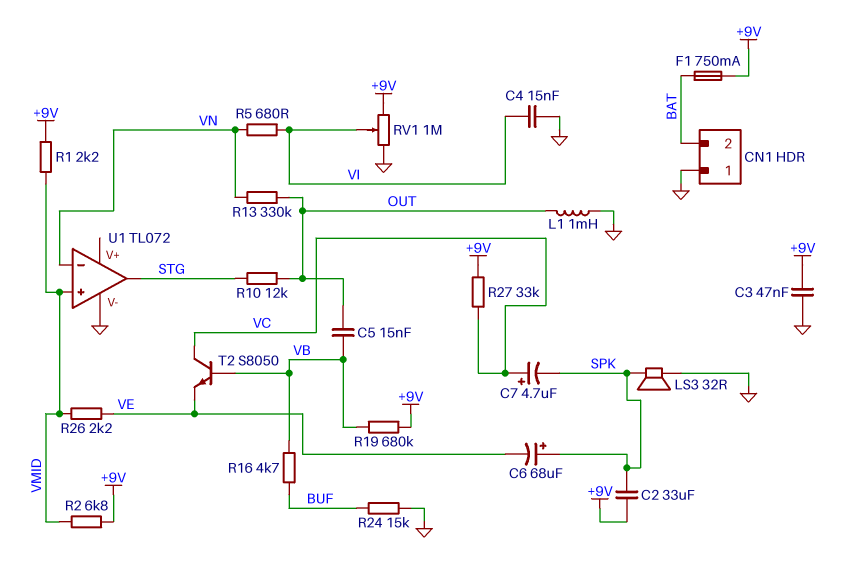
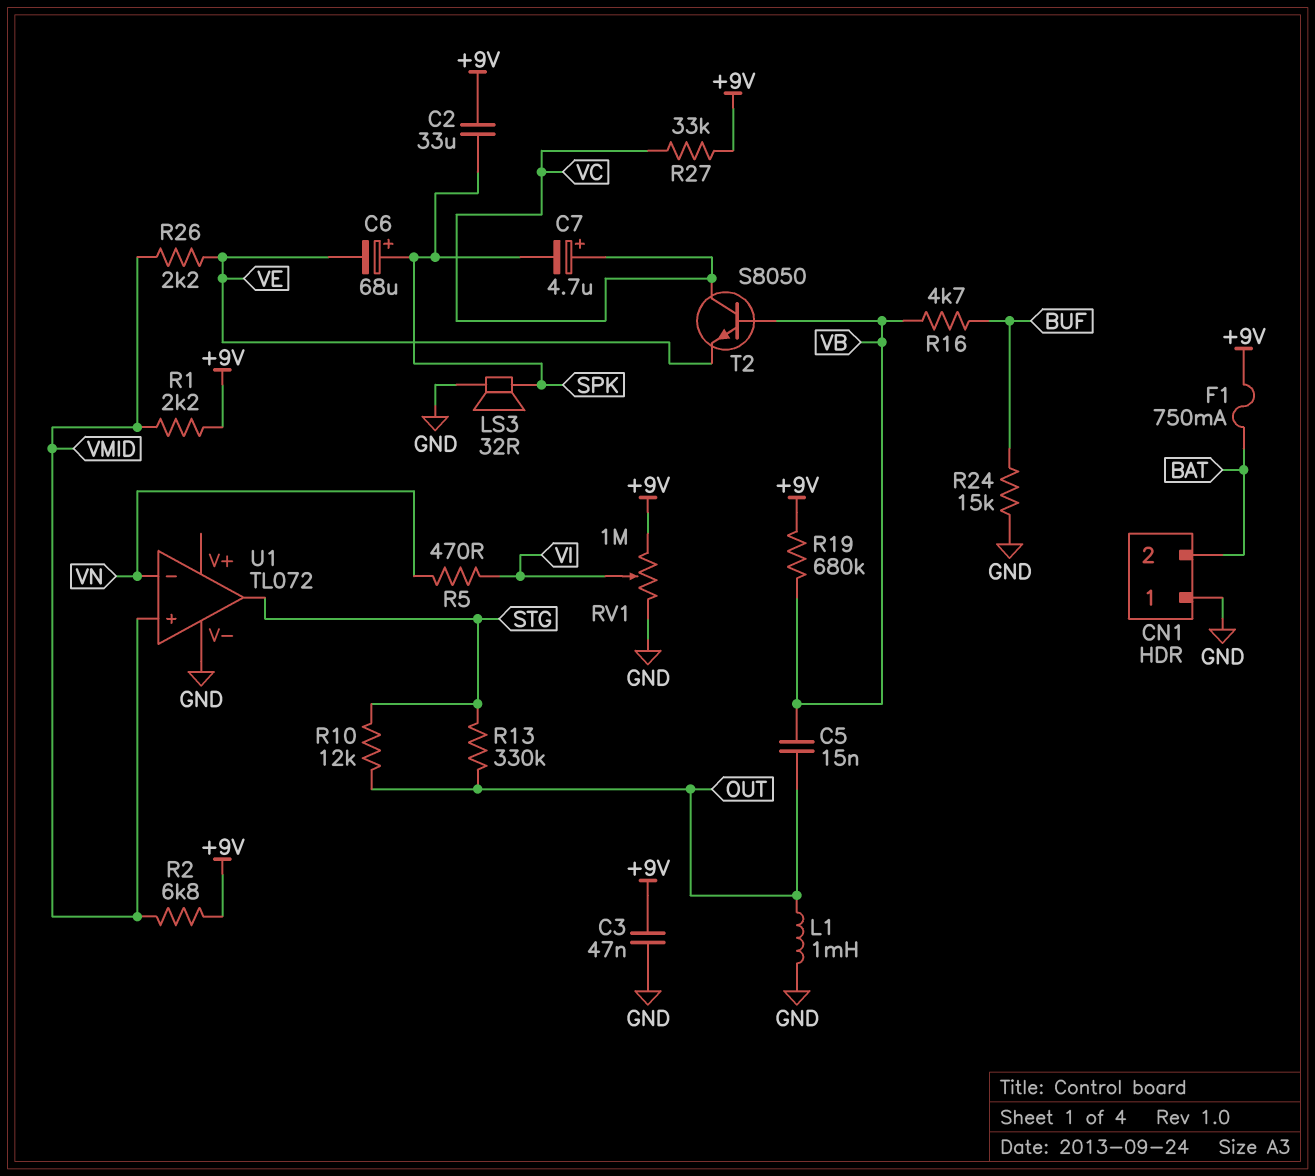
C4: 15nF (GND, VI) -> none
R5: 680 (VI, VN) -> 470 (VI, VN)
R13: 330k (OUT, VN) -> 330k (OUT, STG)

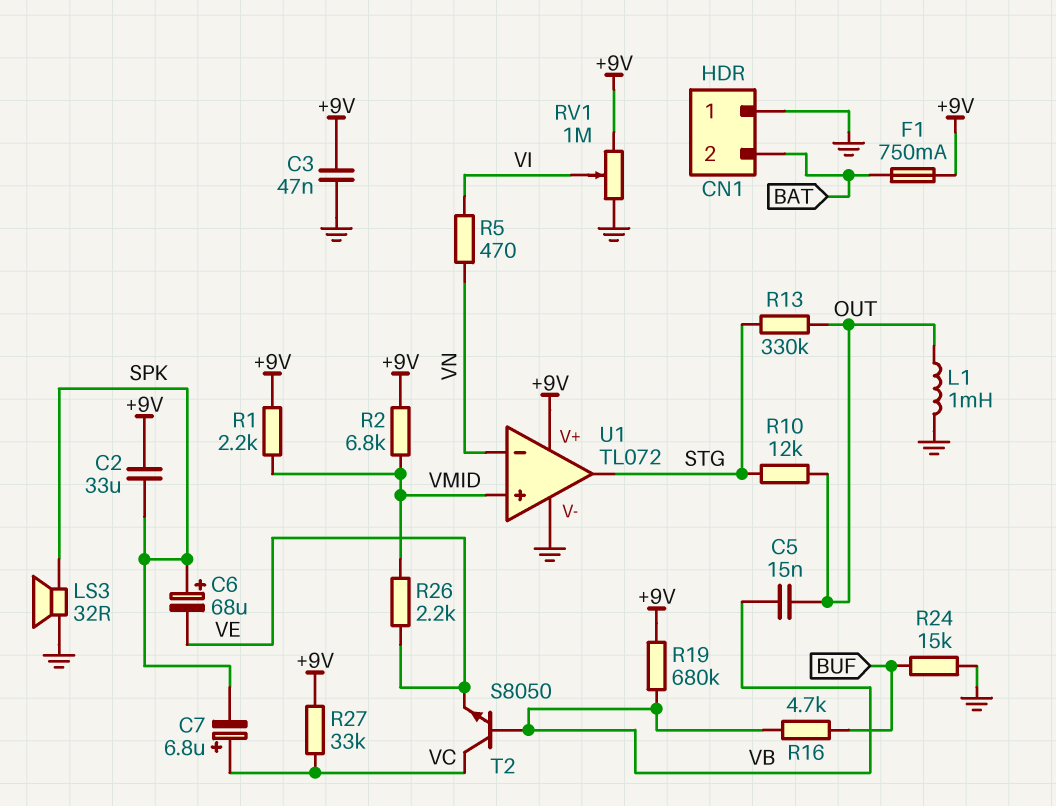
C7: 4.7uF (plus VC, minus SPK) -> 6.8uF (plus VC, minus SPK)
U1 pin V+: none -> +9V

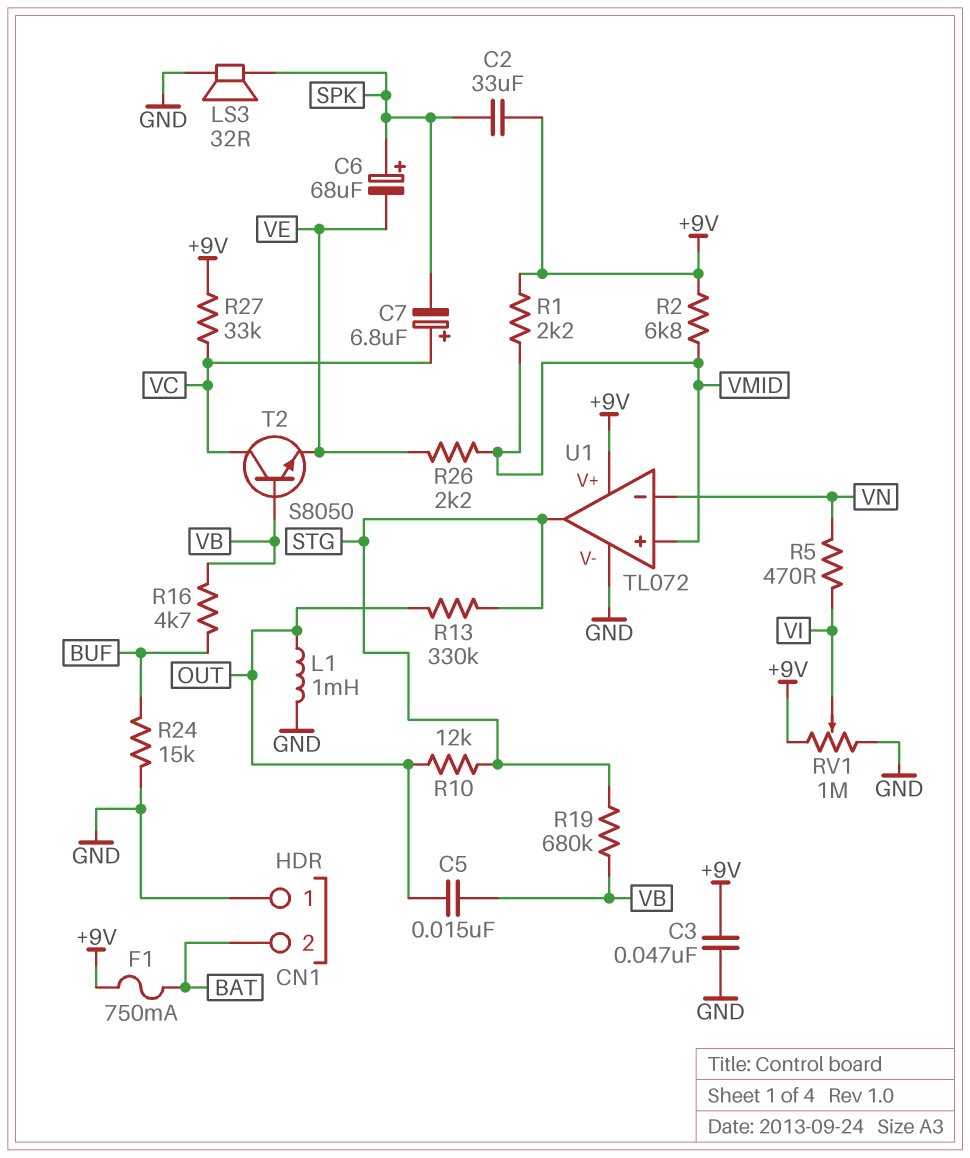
R19: 680k (+9V, VB) -> 680k (STG, VB)

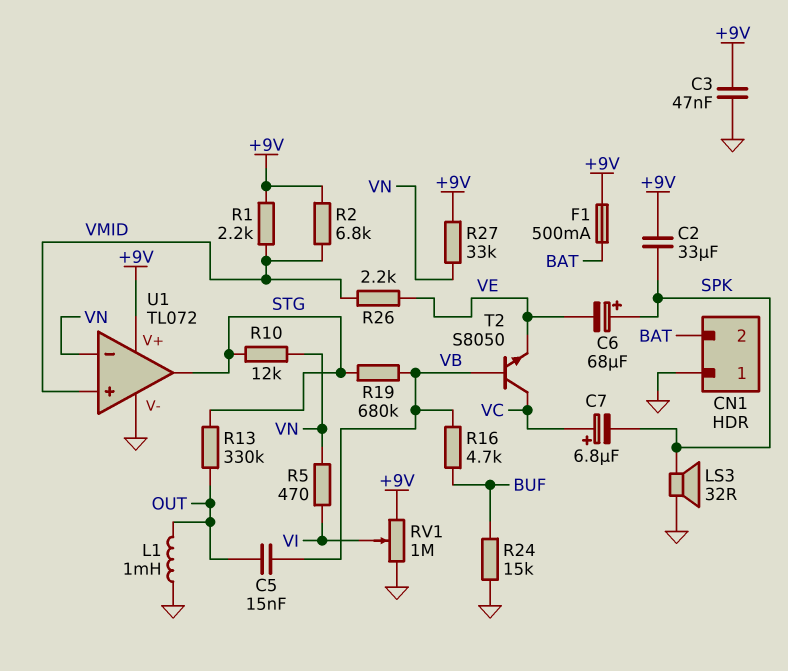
F1: 750mA (+9V, BAT) -> 500mA (+9V, BAT)
R10: 12k (OUT, STG) -> 12k (STG, VN)
R27: 33k (+9V, VC) -> 33k (+9V, VN)

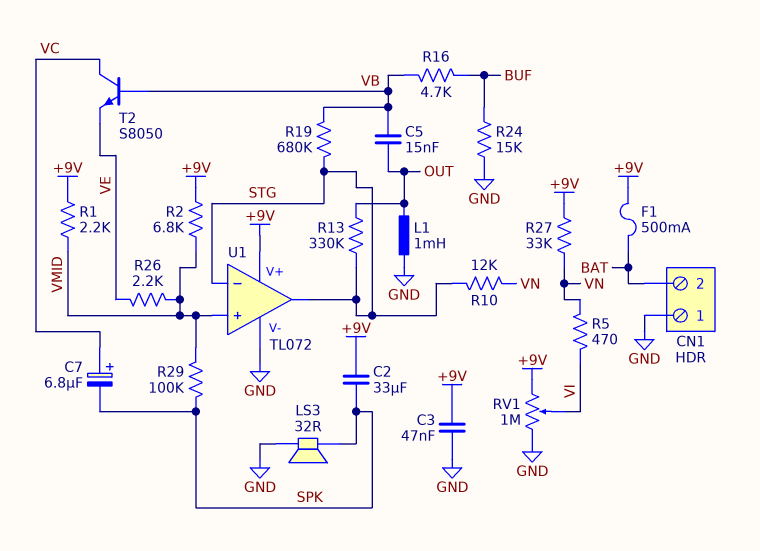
C6: 68uF (plus SPK, minus VE) -> none
R29: none -> 100k (SPK, VMID)
U1 pin in-: VN -> STG

